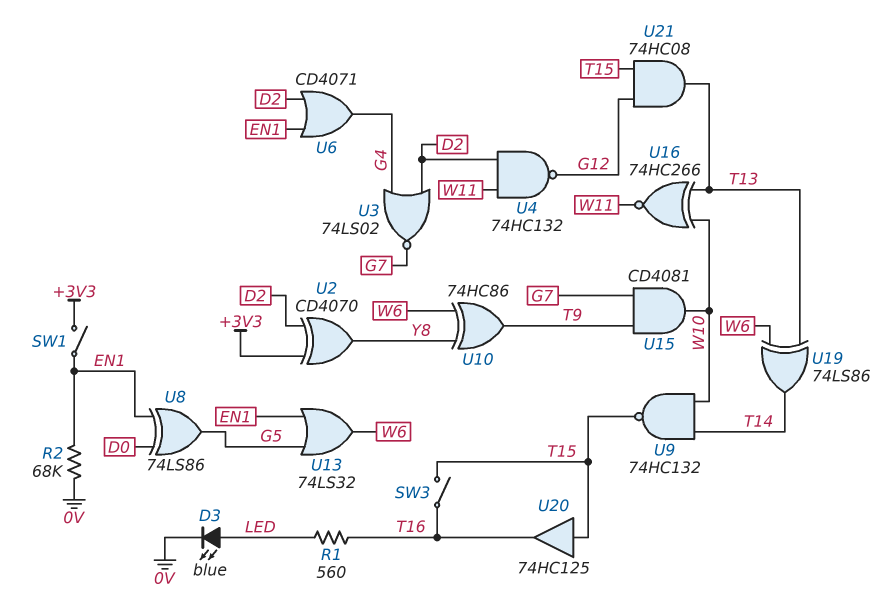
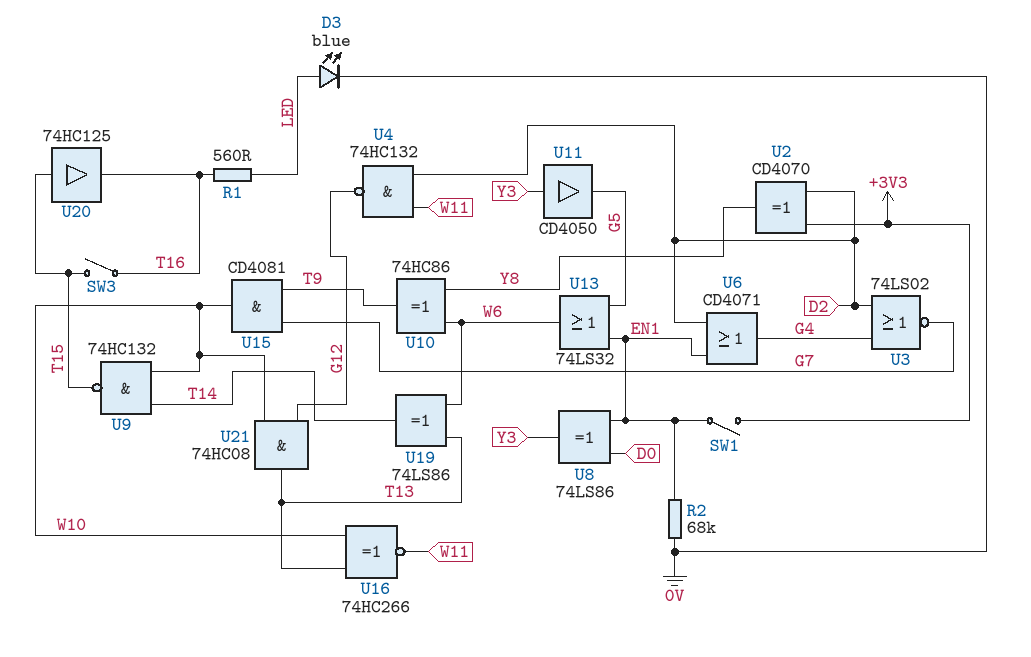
U8: XOR 74LS86 (in D0, in EN1, out G5) -> XOR 74LS86 (in D0, in EN1, out Y3)
U11: none -> buffer CD4050 (in Y3, out G5)
U21: AND 74HC08 (in G12, in T15, out T13) -> AND 74HC08 (in G12, in W10, out T13)

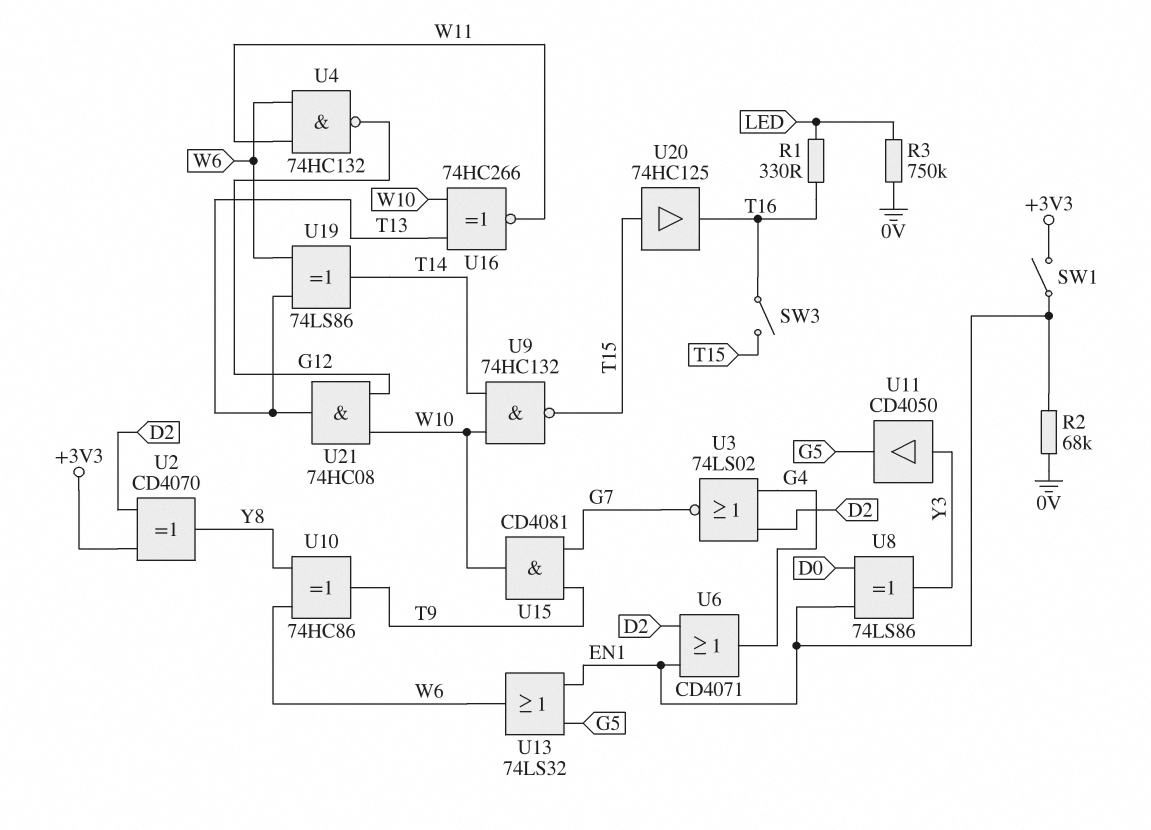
D3: LED blue (A LED, K 0V) -> none
R1: 560 (LED, T16) -> 330 (LED, T16)
R3: none -> 750k (0V, LED)
U4: NAND 74HC132 (in D2, in W11, out G12) -> NAND 74HC132 (in W6, in W11, out G12)

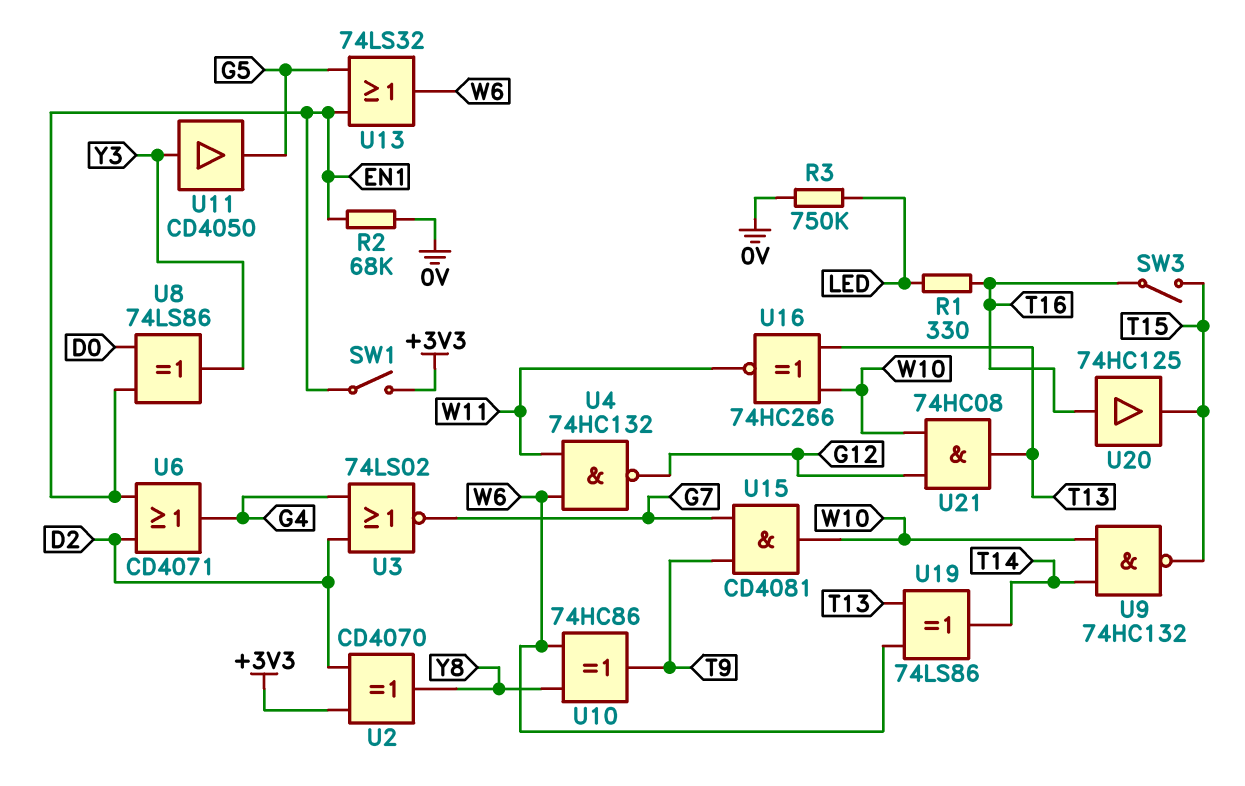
U20: buffer 74HC125 (in T15, out T16) -> buffer 74HC125 (in T16, out T15)

